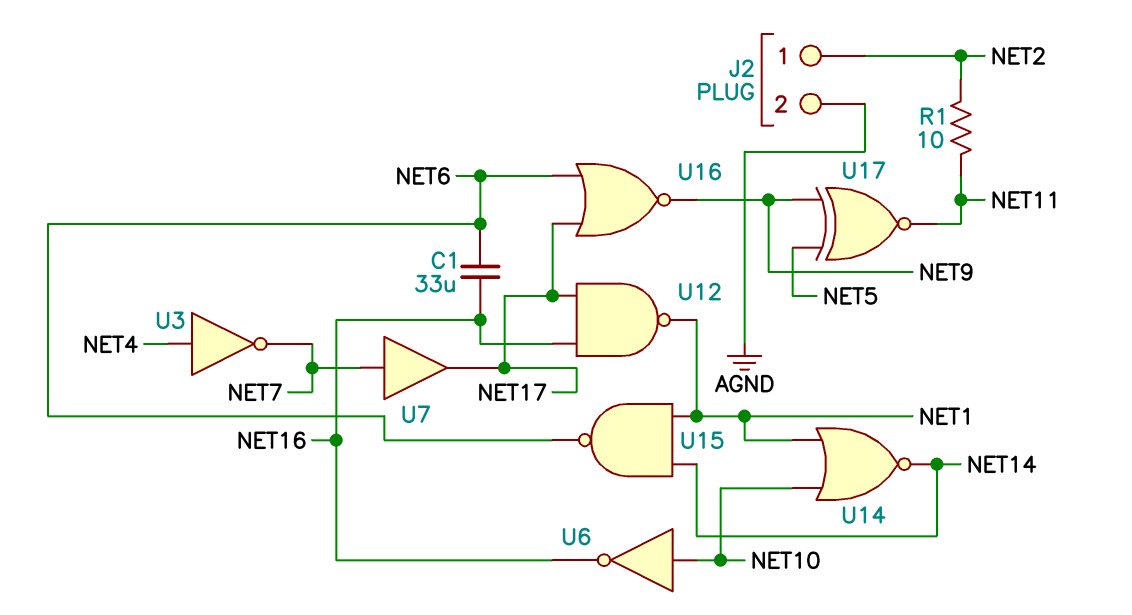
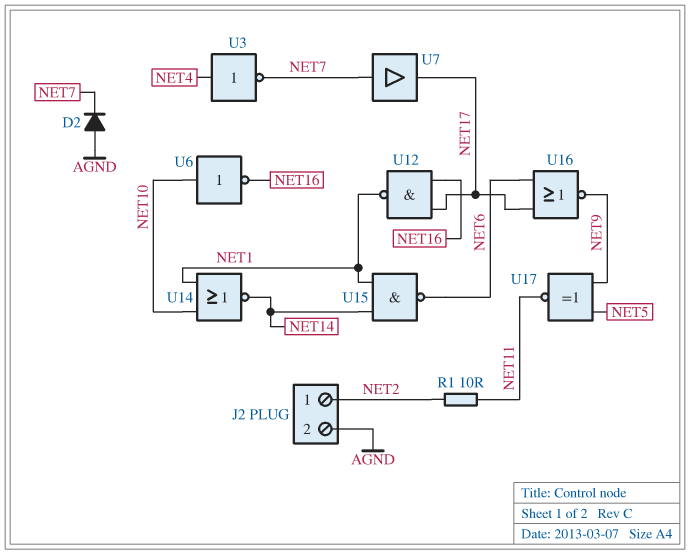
C1: 33uF (NET6, NET16) -> none
D2: none -> diode (A AGND, K NET7)

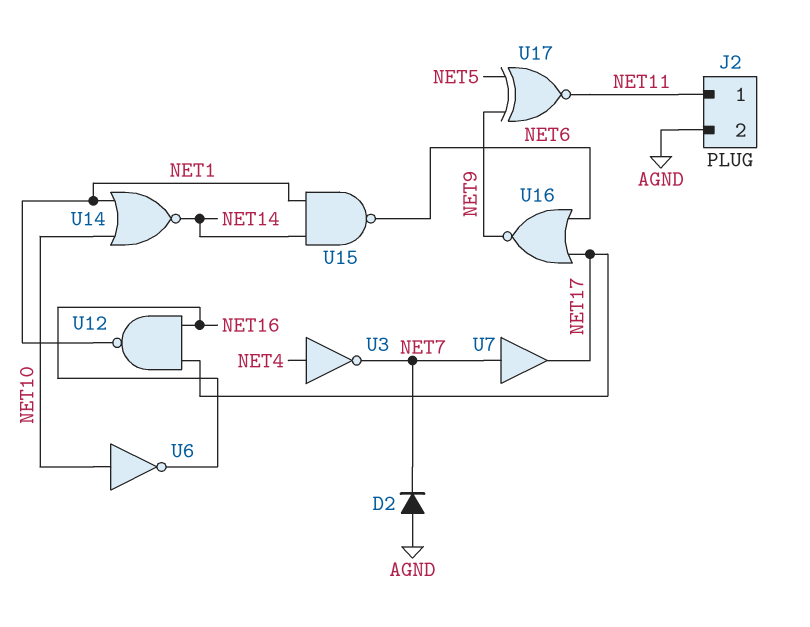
J2 pin 1: NET2 -> NET11
R1: 10 (NET2, NET11) -> none

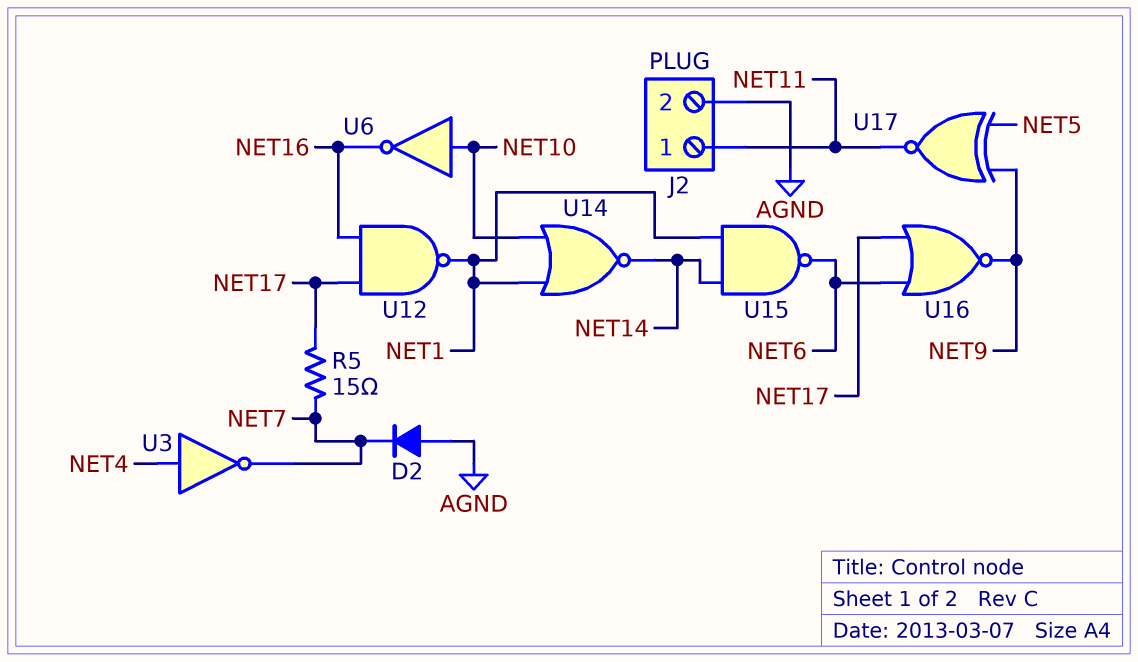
R5: none -> 15 (NET7, NET17)
U7: buffer (in NET7, out NET17) -> none

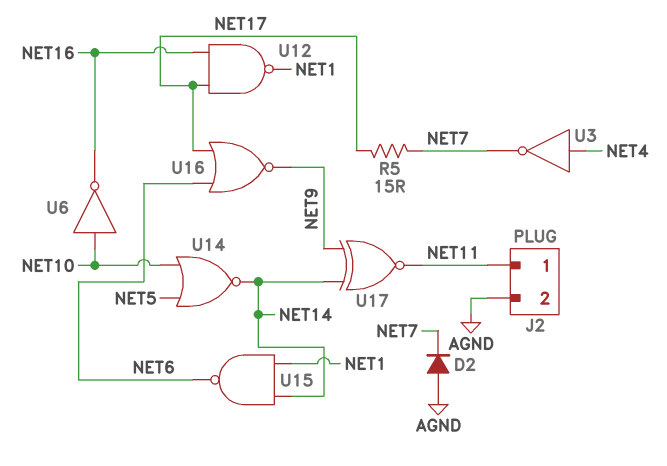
U14: NOR (in NET1, in NET10, out NET14) -> NOR (in NET5, in NET10, out NET14)
U17: XNOR (in NET5, in NET9, out NET11) -> XNOR (in NET9, in NET14, out NET11)

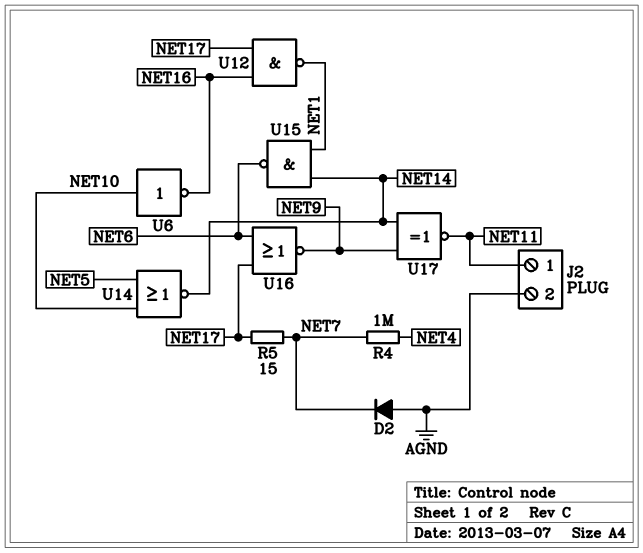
R4: none -> 1M (NET4, NET7)
U3: NOT (in NET4, out NET7) -> none

